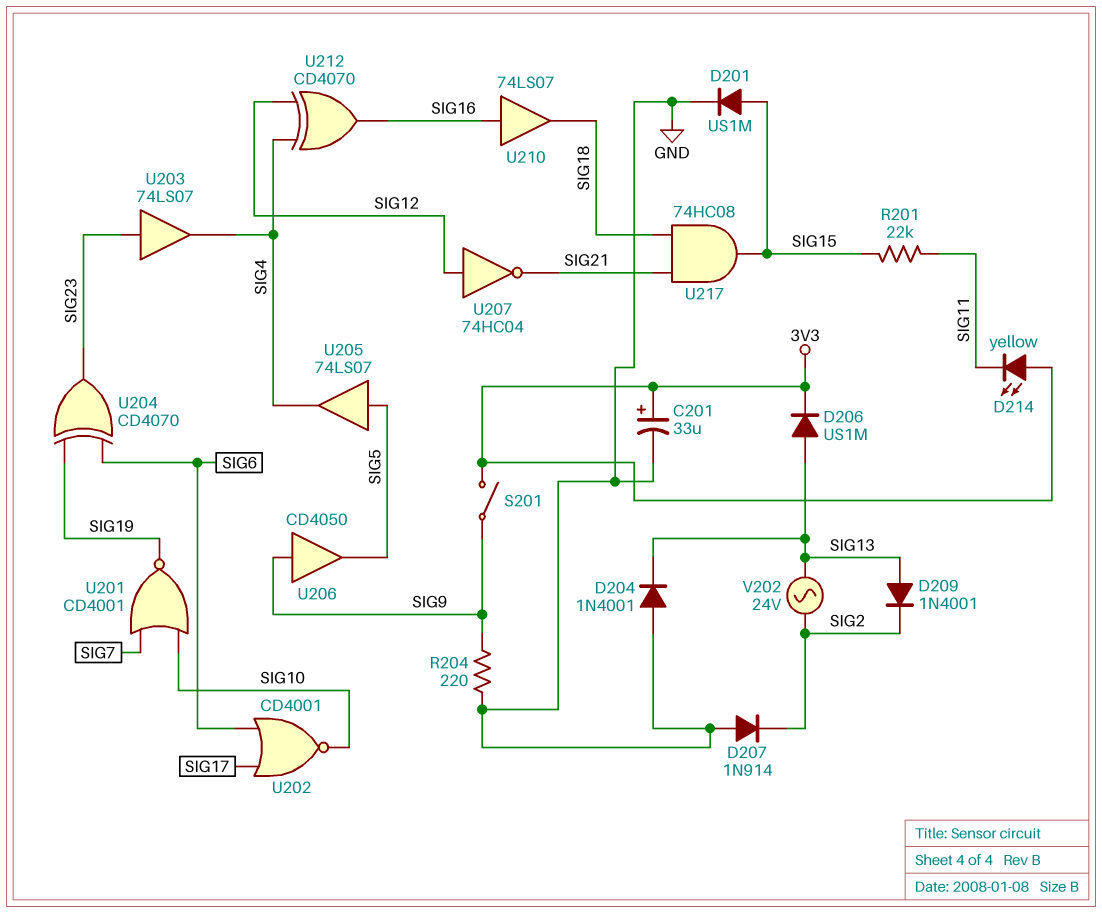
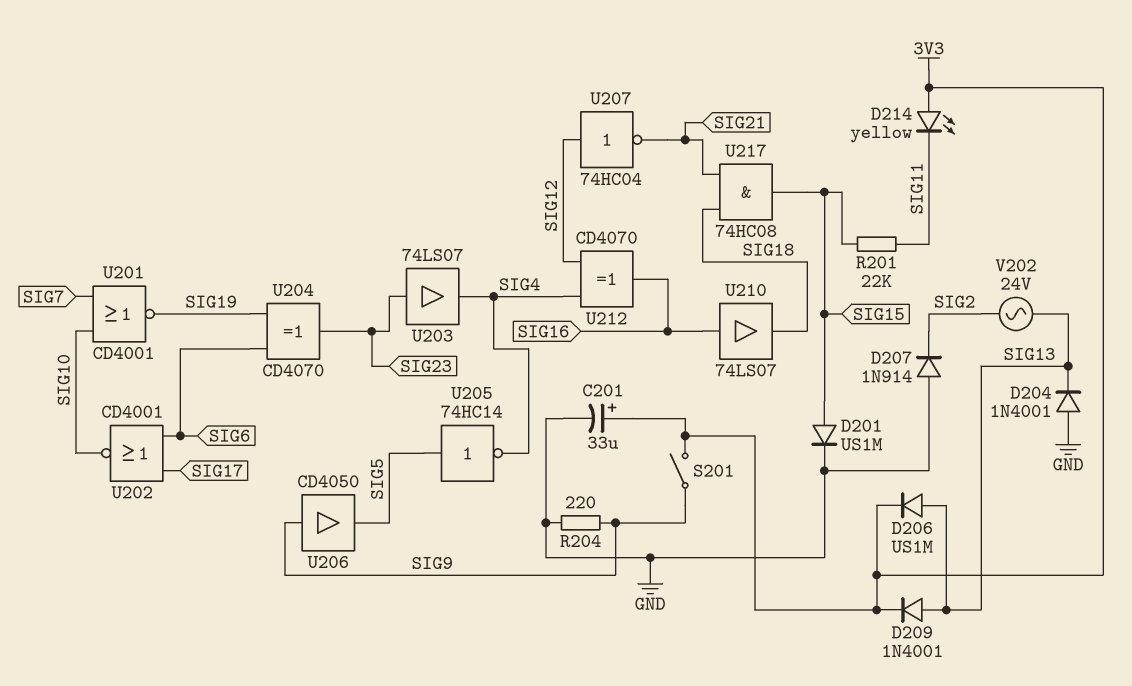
D209: diode 1N4001 (A SIG13, K SIG2) -> diode 1N4001 (A SIG13, K 3V3)
U205: buffer 74LS07 (in SIG5, out SIG4) -> NOT 74HC14 (in SIG5, out SIG4)

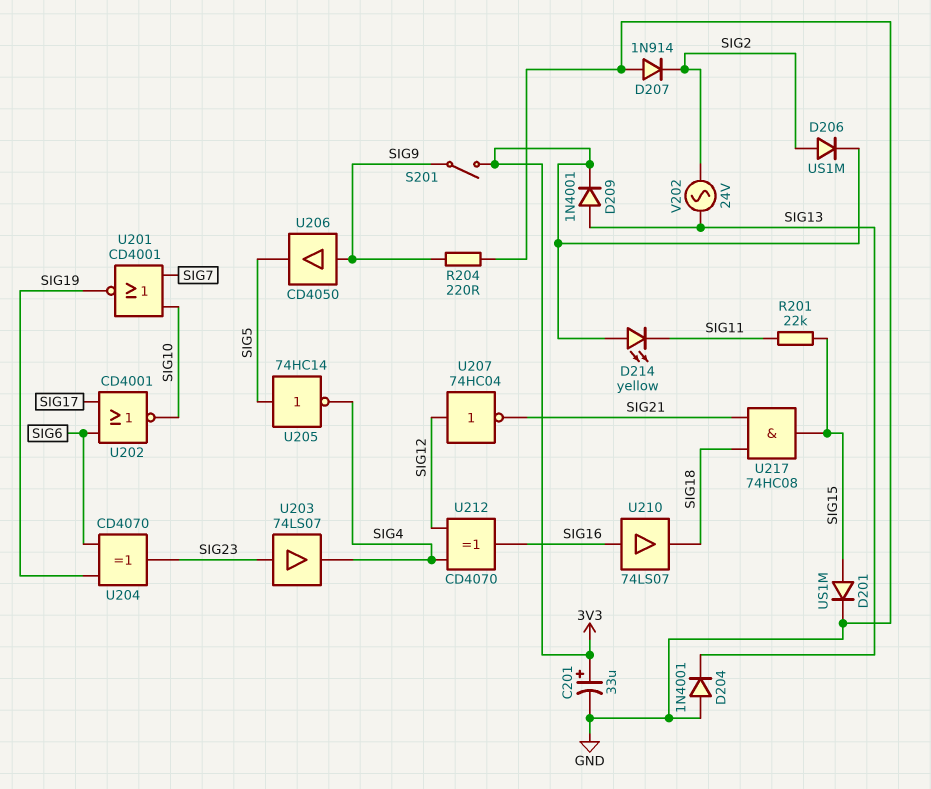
D206: diode US1M (A SIG13, K 3V3) -> diode US1M (A SIG2, K 3V3)

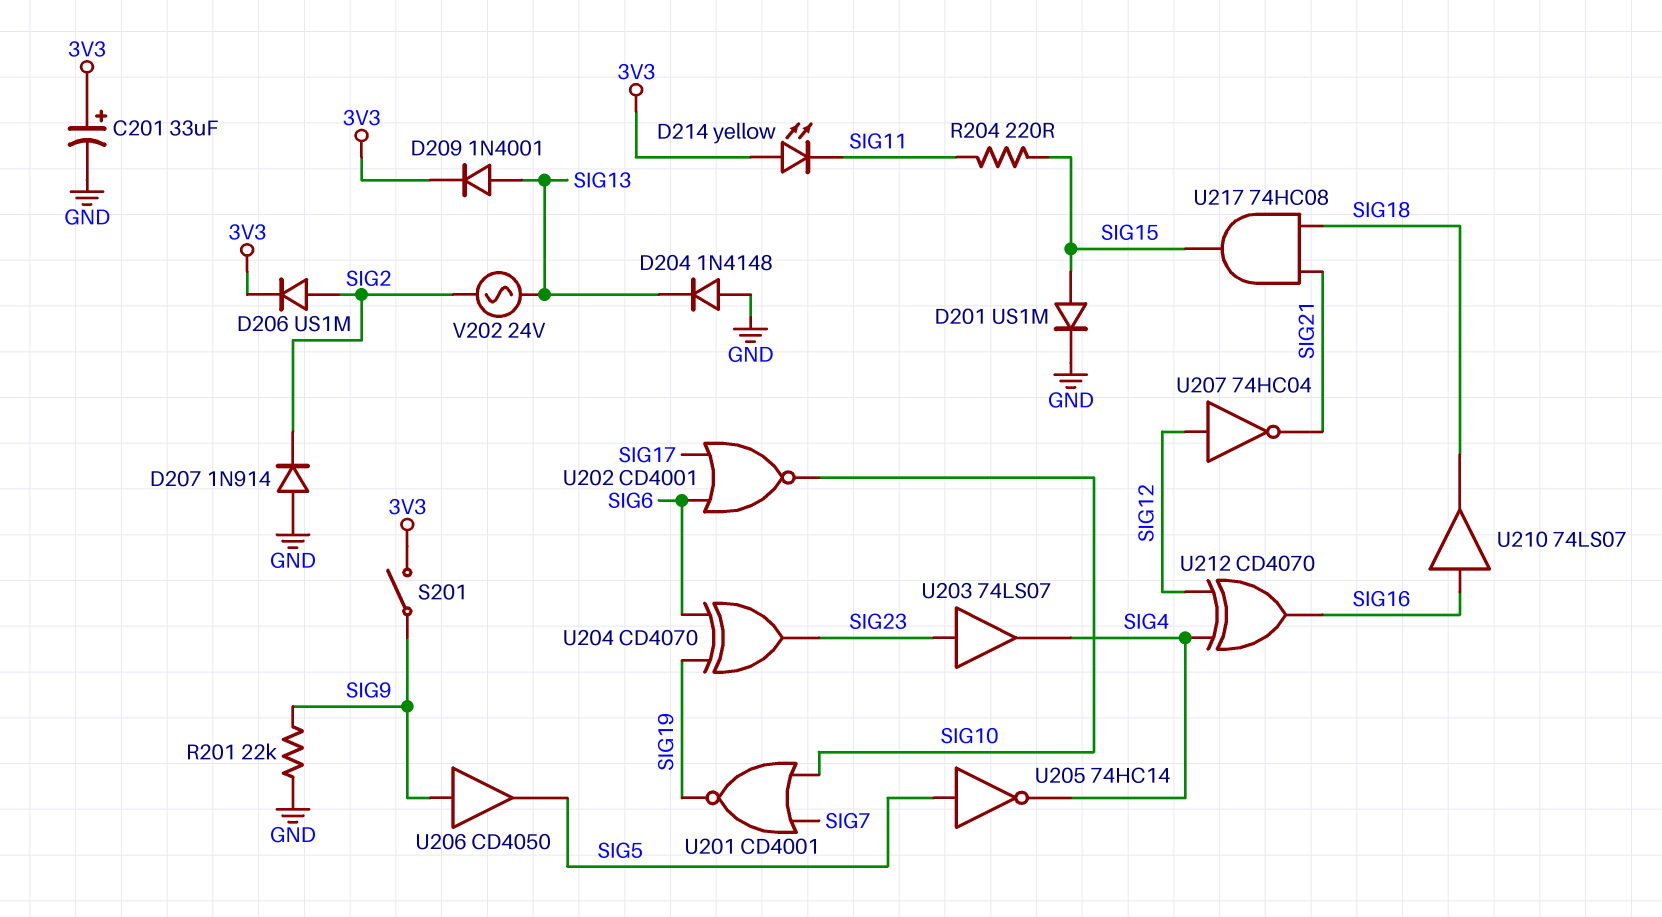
D204: diode 1N4001 (A GND, K SIG13) -> diode 1N4148 (A GND, K SIG13)
R201: 22k (SIG11, SIG15) -> 22k (GND, SIG9)
R204: 220 (GND, SIG9) -> 220 (SIG11, SIG15)

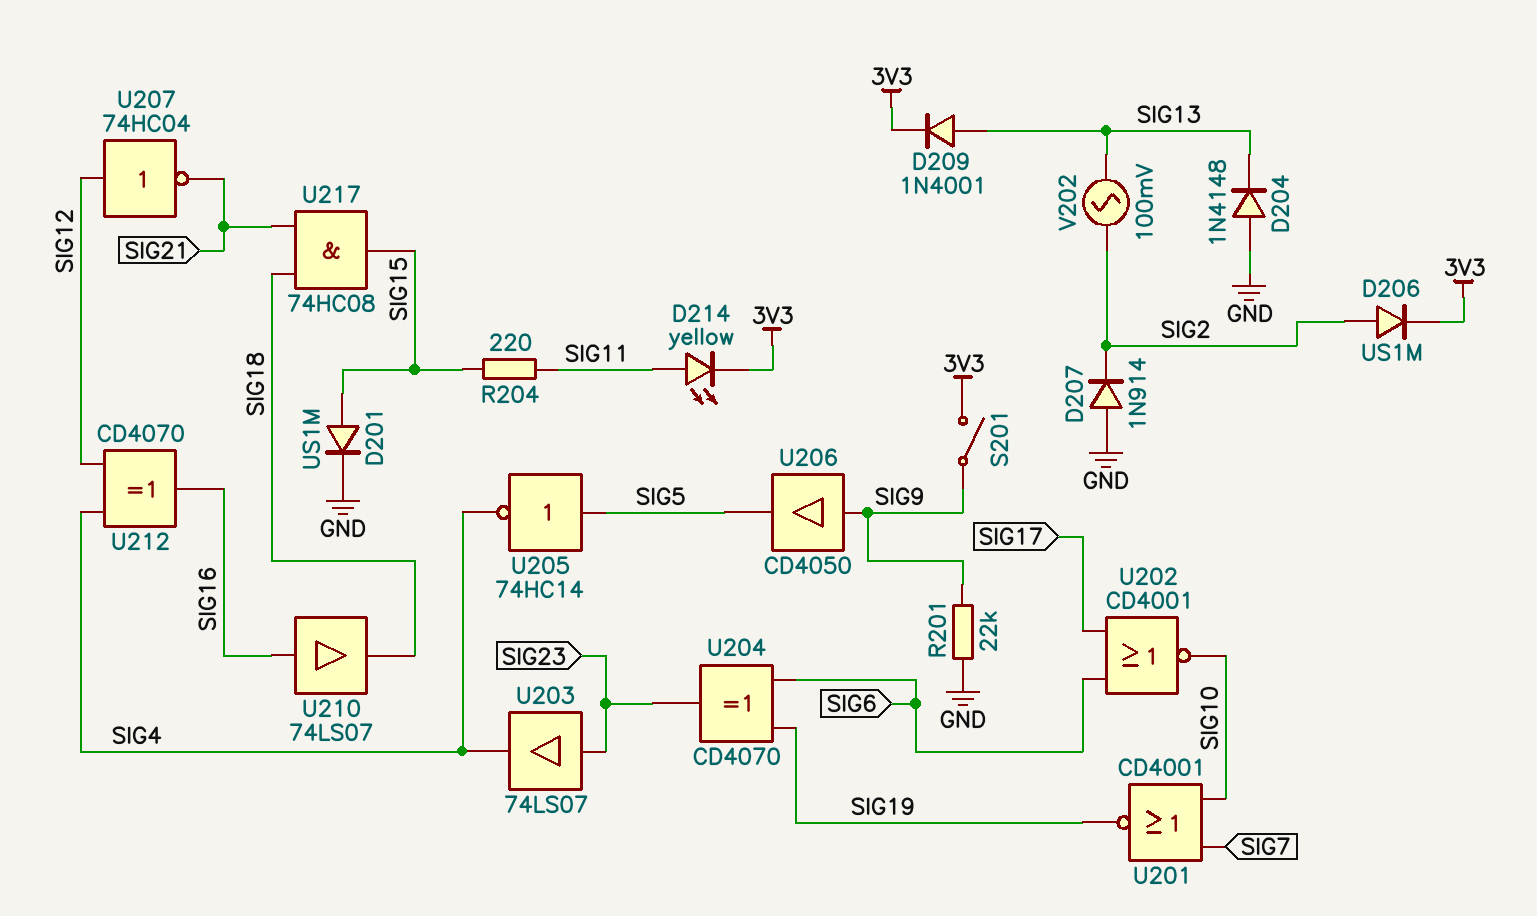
C201: 33uF (plus 3V3, minus GND) -> none
D214: LED yellow (A 3V3, K SIG11) -> LED yellow (A SIG11, K 3V3)
V202: AC 24V (SIG2, SIG13) -> AC 100mV (SIG2, SIG13)

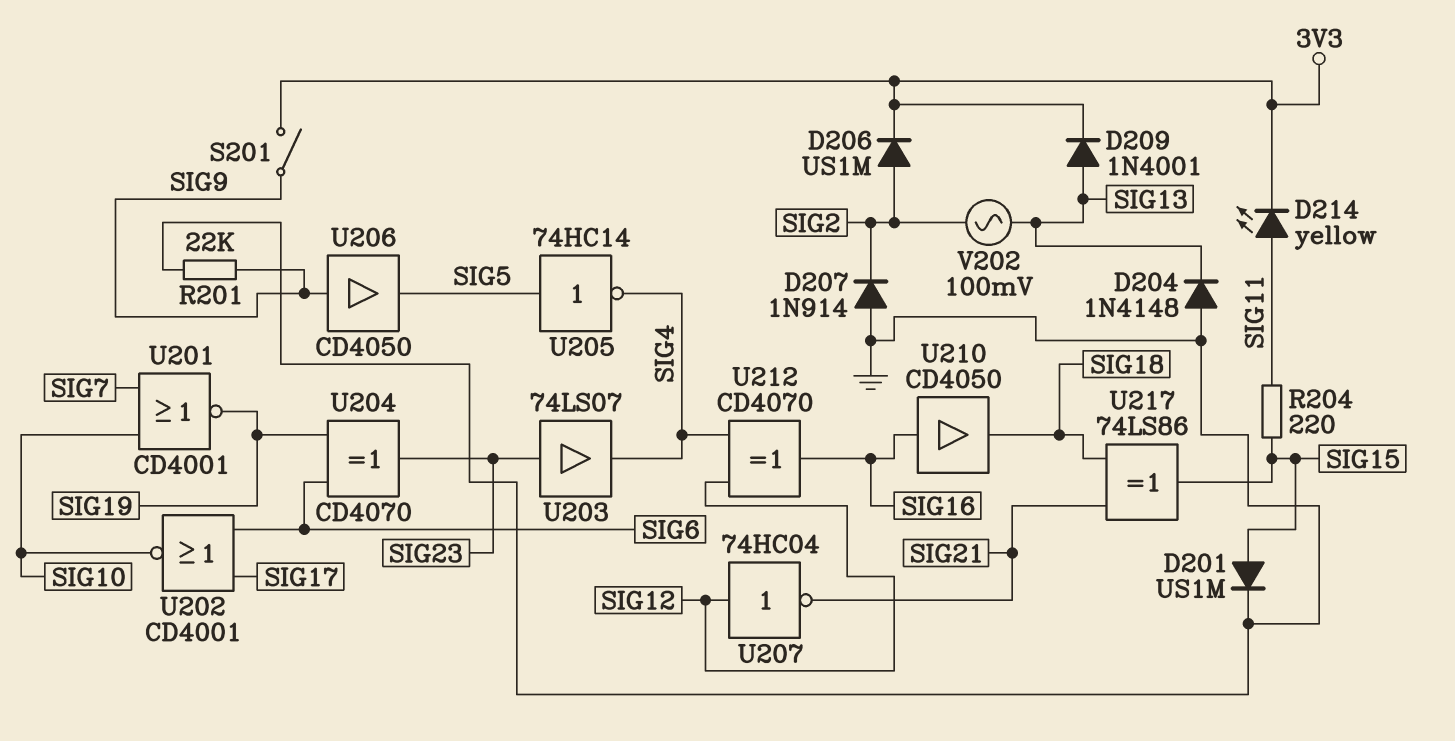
U210: buffer 74LS07 (in SIG16, out SIG18) -> buffer CD4050 (in SIG16, out SIG18)
U217: AND 74HC08 (in SIG18, in SIG21, out SIG15) -> XOR 74LS86 (in SIG18, in SIG21, out SIG15)

